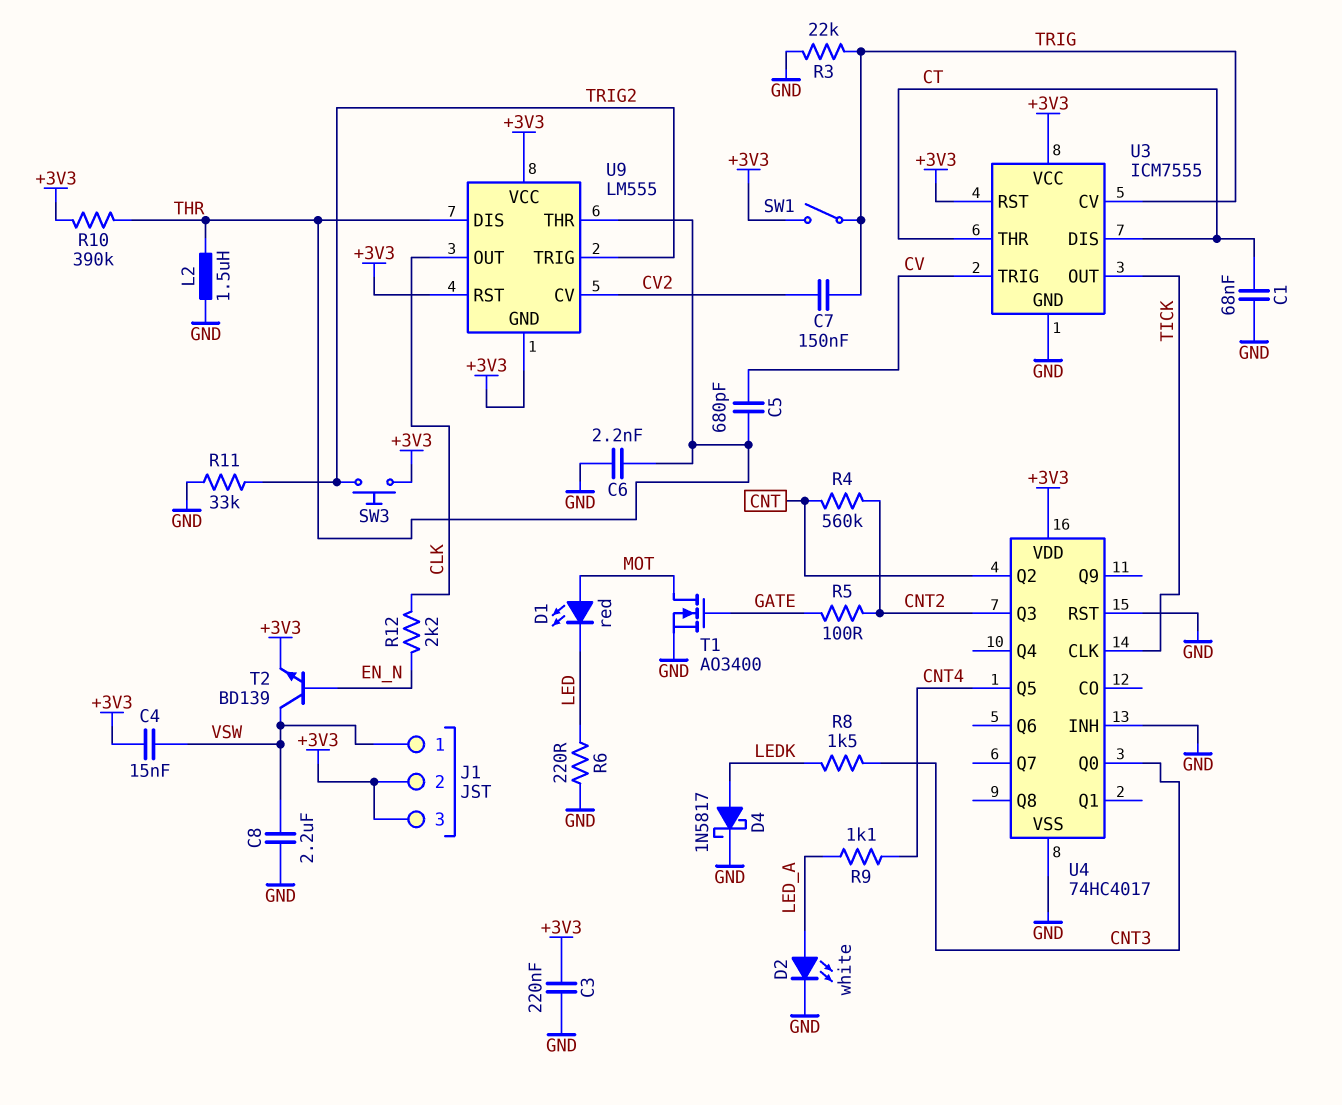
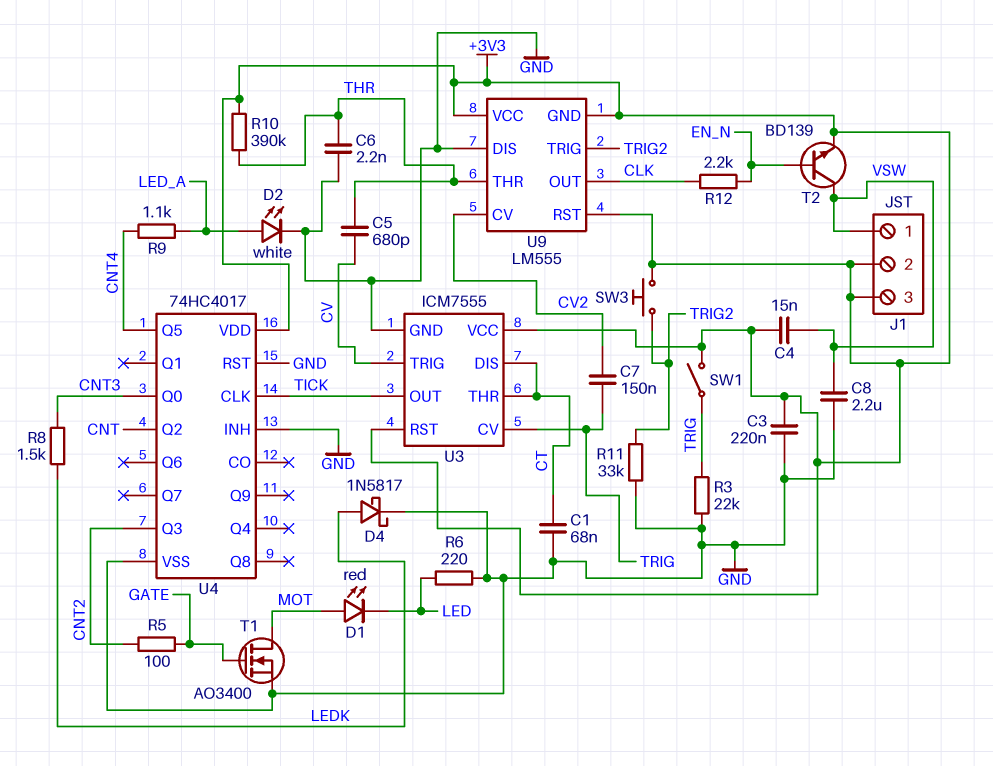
L2: 1.5uH (GND, THR) -> none
R4: 560k (CNT, CNT2) -> none
U9 pin DIS: THR -> GND

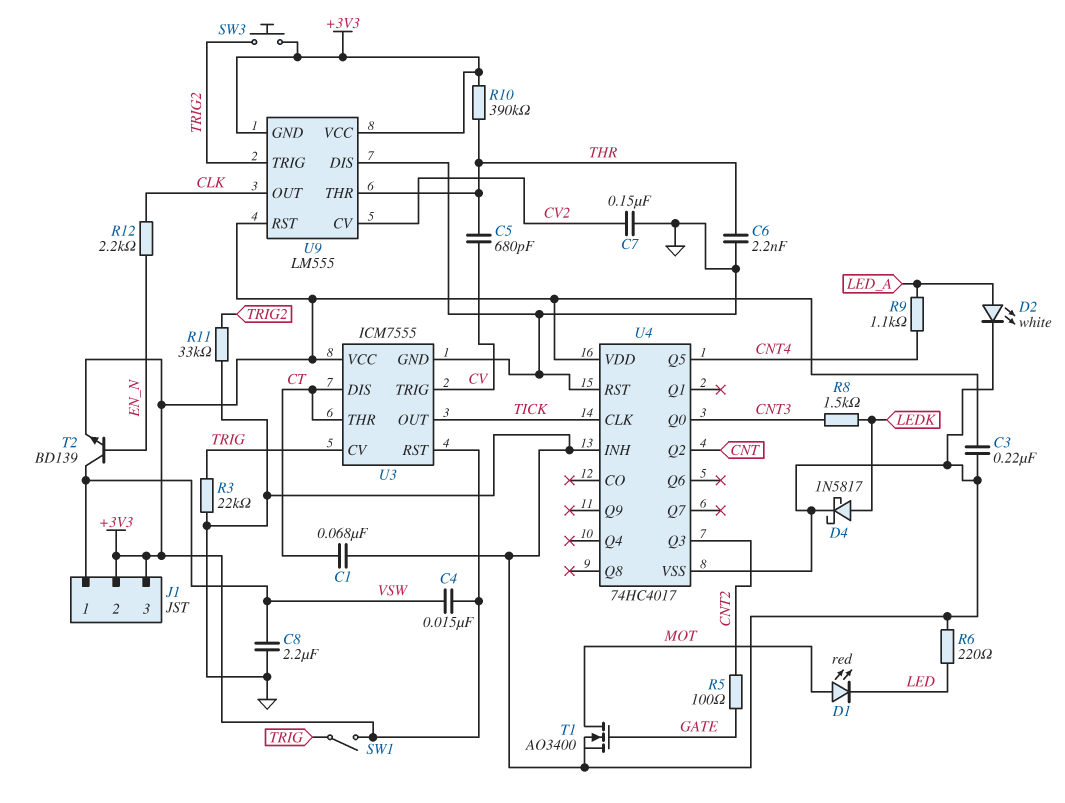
C7: 150nF (CV2, TRIG) -> 150nF (CV2, GND)

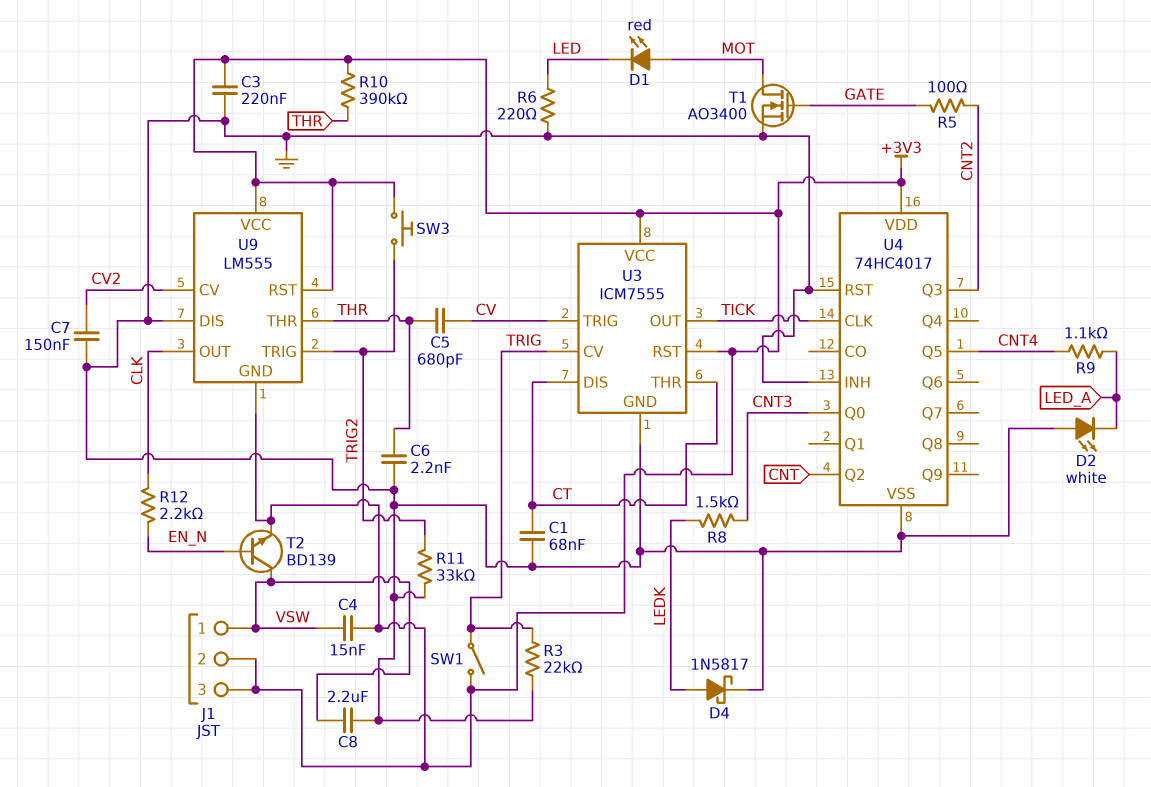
D2: LED white (A LED_A, K GND) -> LED white (A GND, K LED_A)

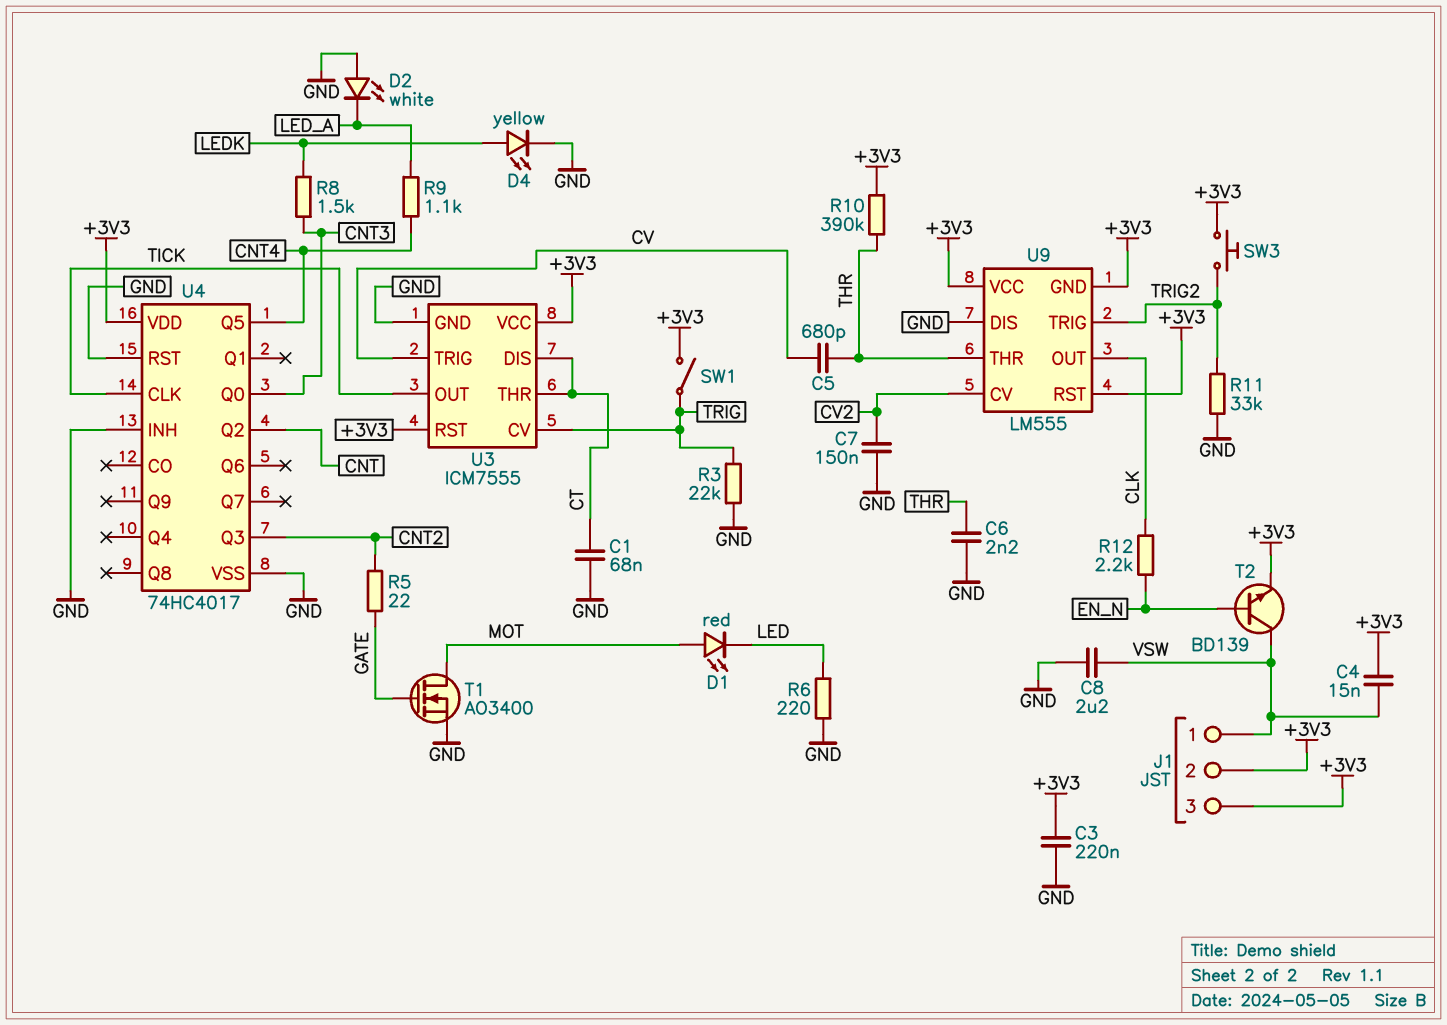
D4: schottky 1N5817 (A LEDK, K GND) -> LED yellow (A LEDK, K GND)
R5: 100 (CNT2, GATE) -> 22 (CNT2, GATE)

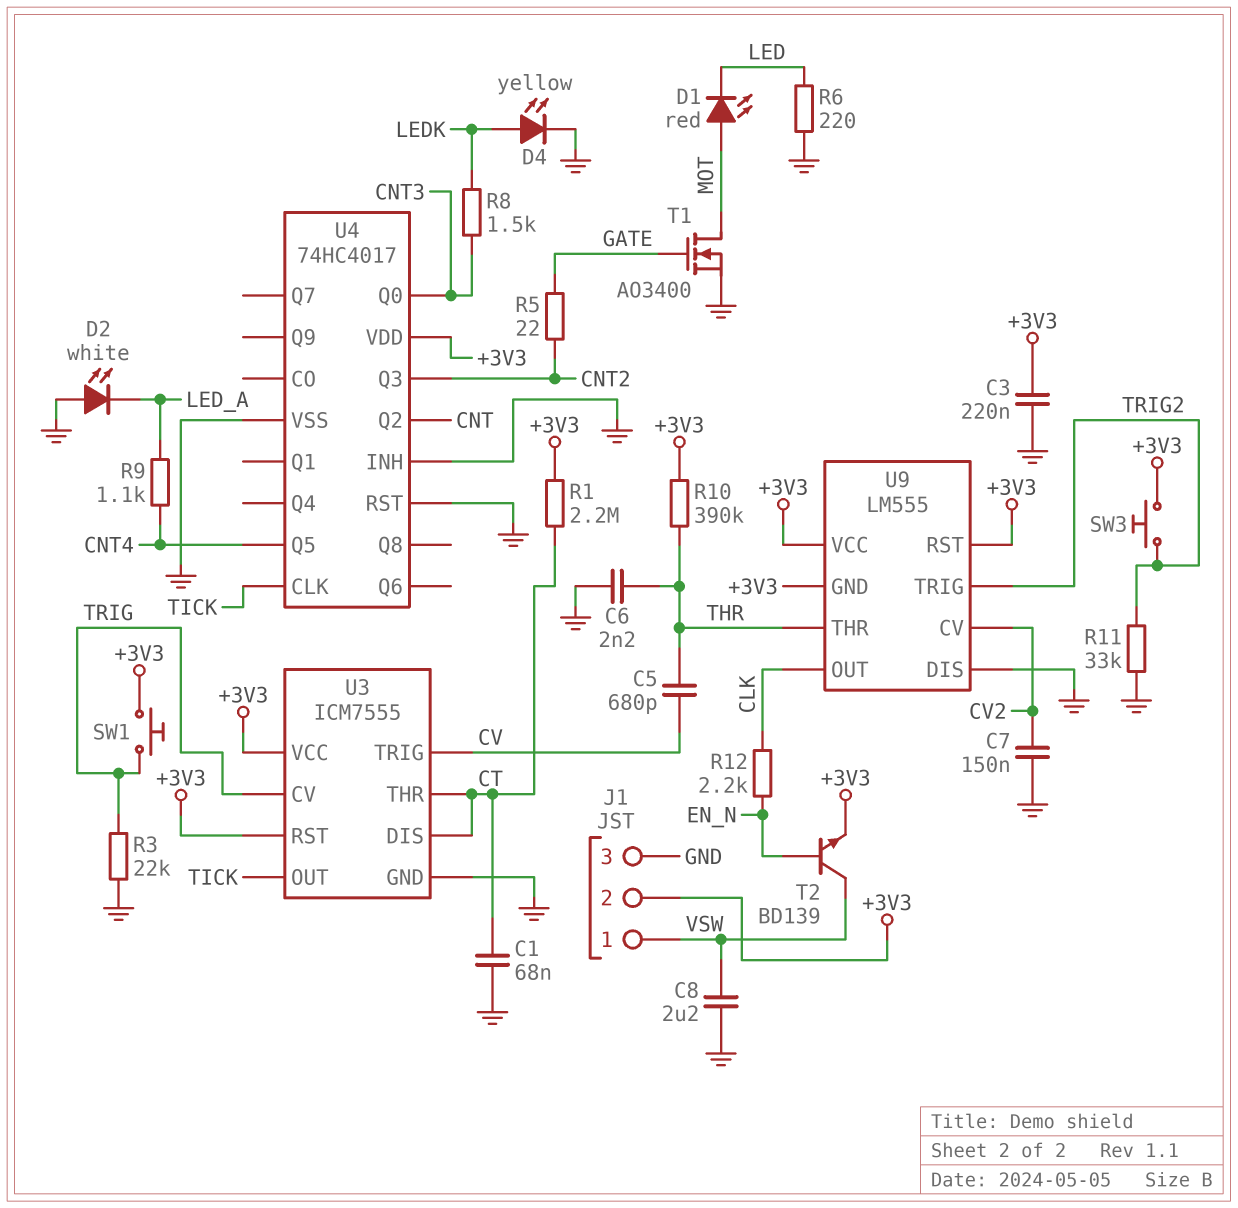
C4: 15nF (+3V3, VSW) -> none
J1 pin 3: +3V3 -> GND
R1: none -> 2.2M (+3V3, CT)
SW1: switch (+3V3, TRIG) -> button (+3V3, TRIG)

